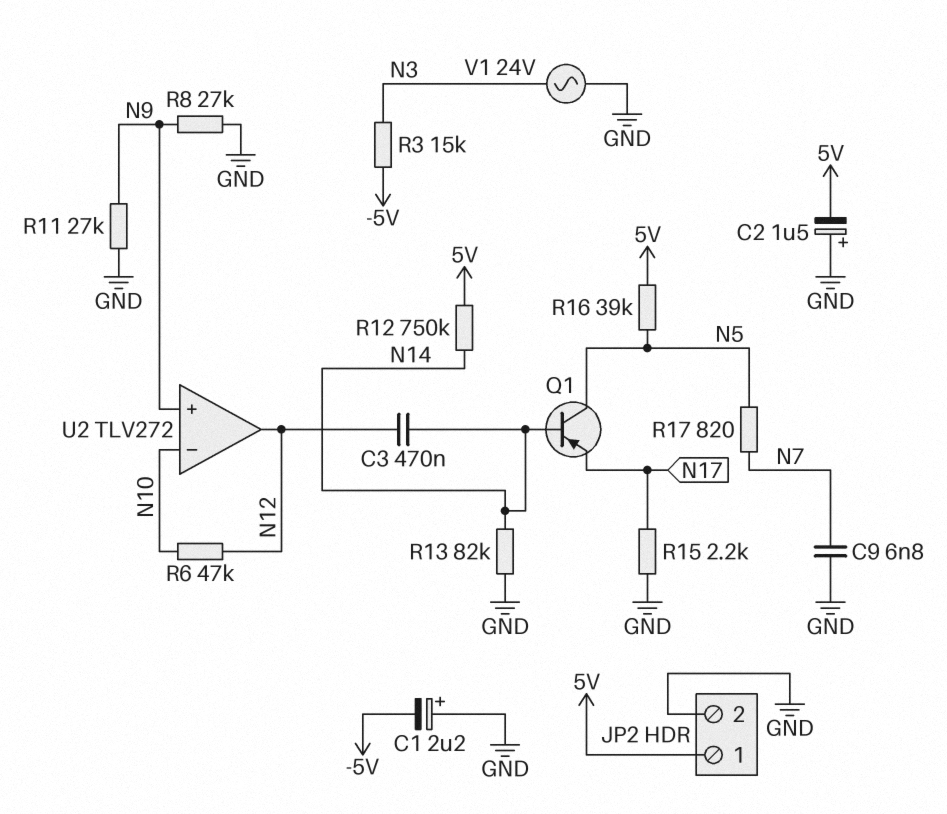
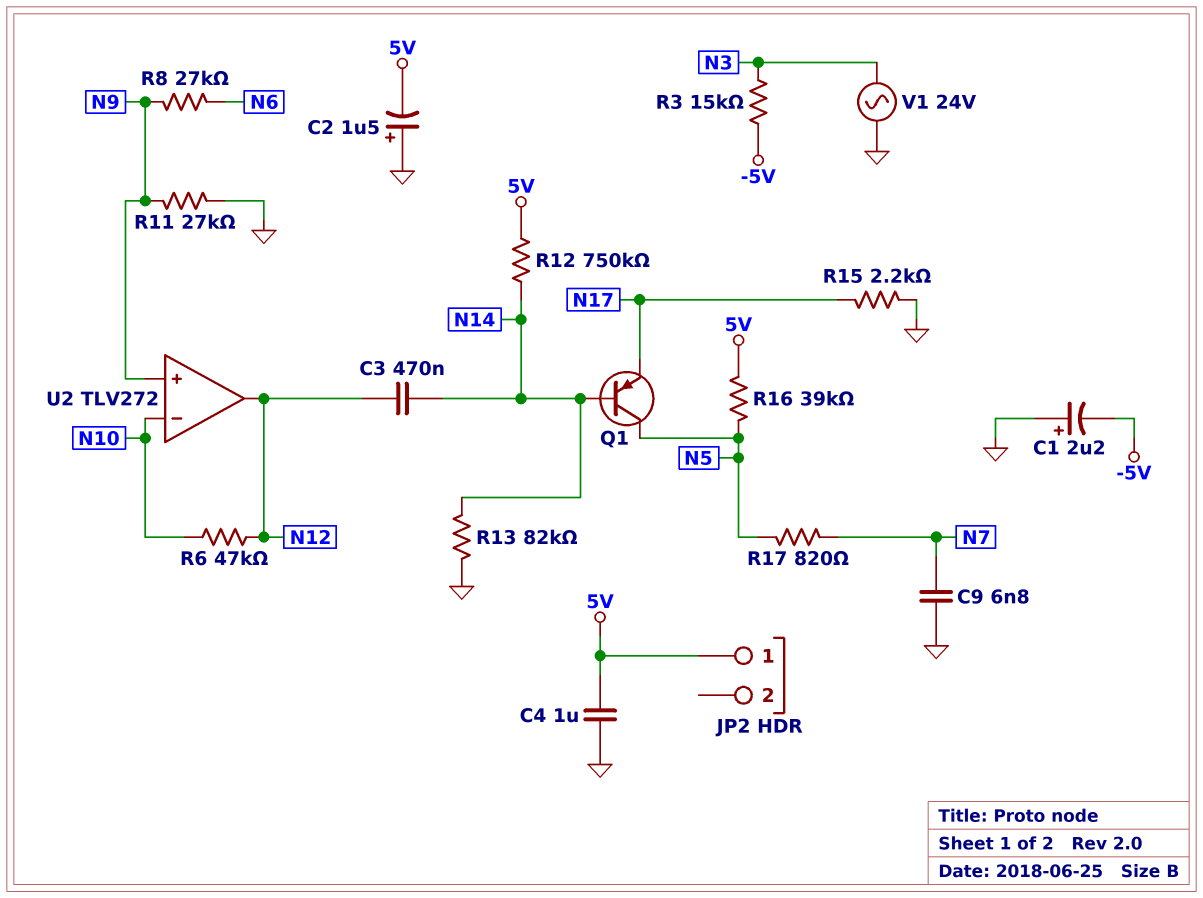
C4: none -> 1uF (5V, GND)
JP2 pin 2: GND -> none
R8: 27k (GND, N9) -> 27k (N6, N9)

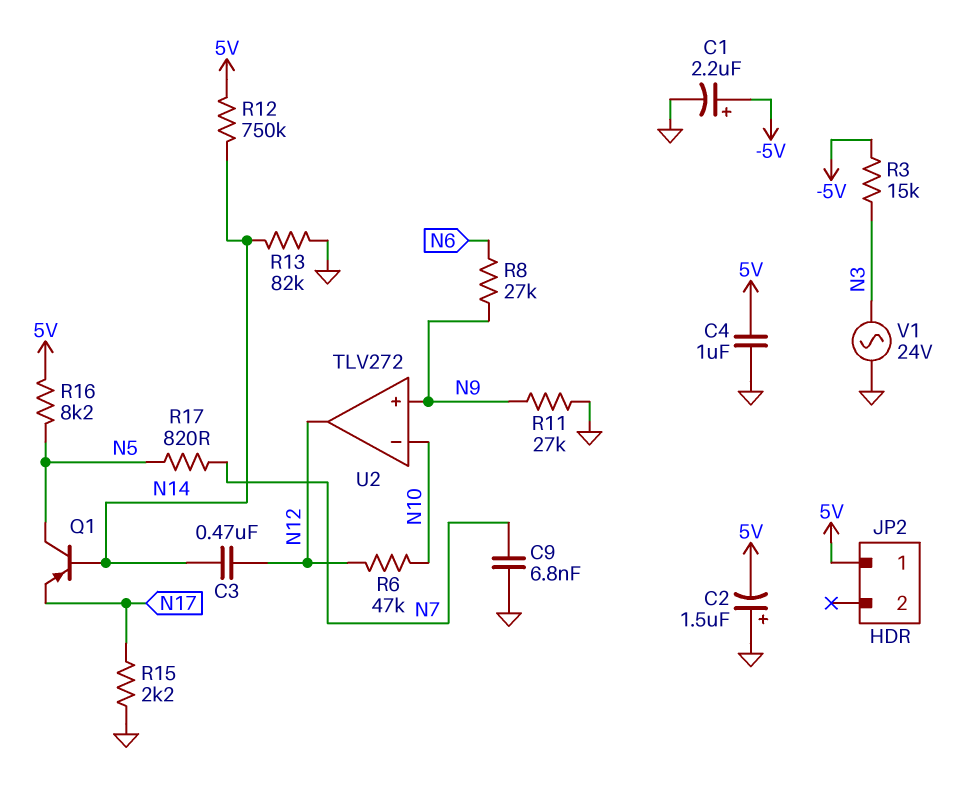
C1: 2.2uF (plus GND, minus -5V) -> 2.2uF (plus -5V, minus GND)
R16: 39k (5V, N5) -> 8.2k (5V, N5)

